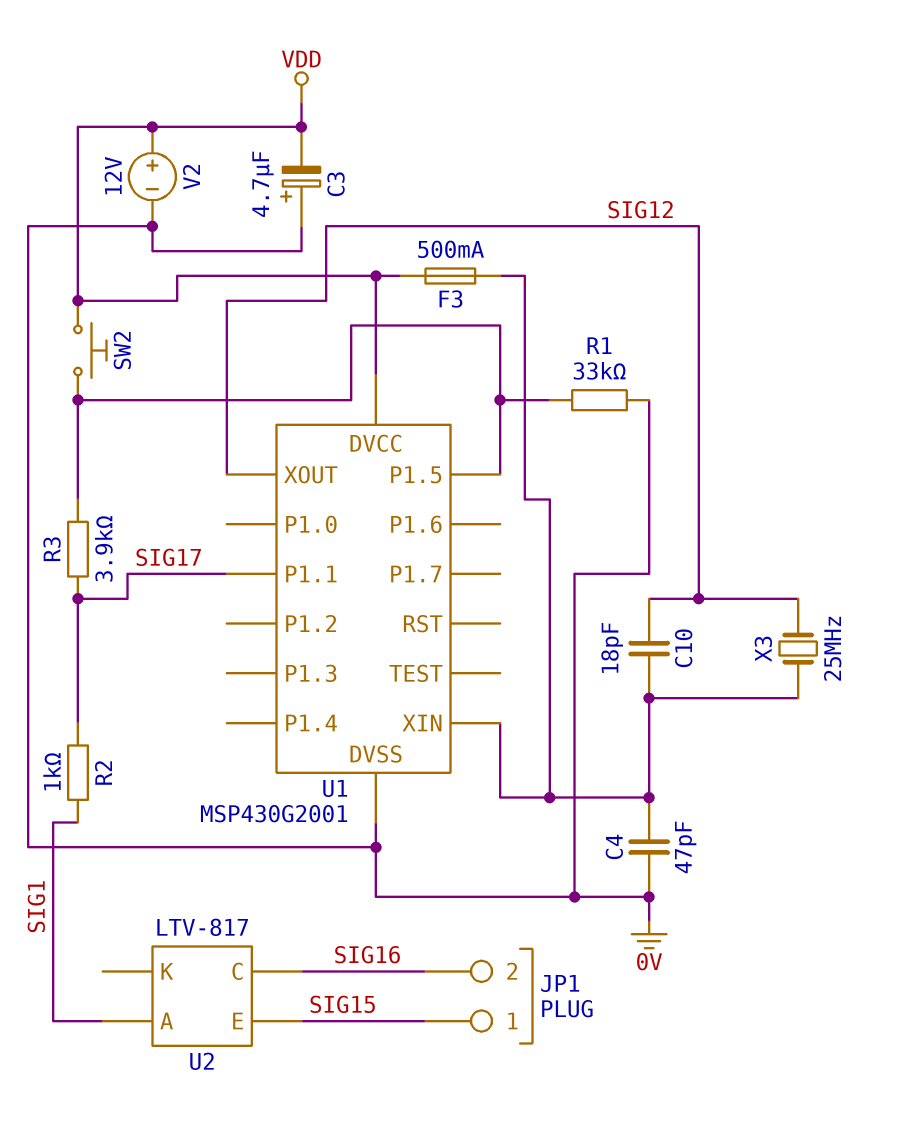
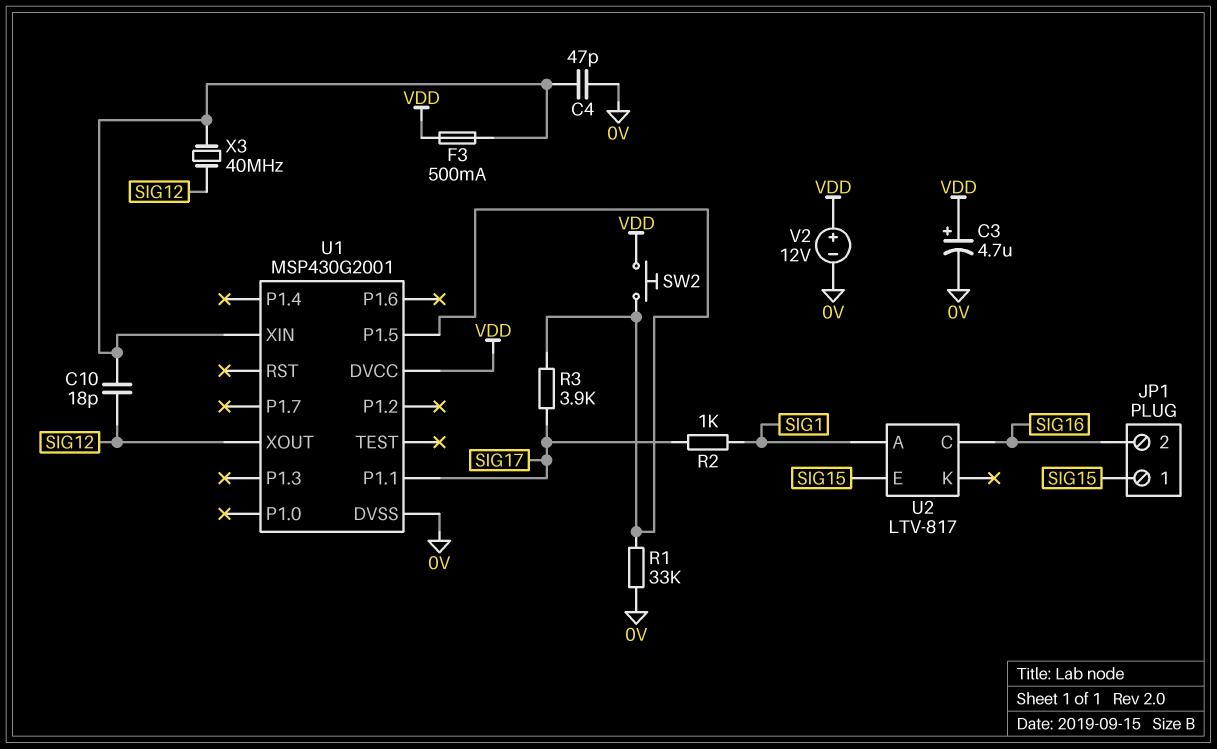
C3: 4.7uF (plus 0V, minus VDD) -> 4.7uF (plus VDD, minus 0V)
X3: 25MHz (SIG12, U1/XIN) -> 40MHz (SIG12, U1/XIN)

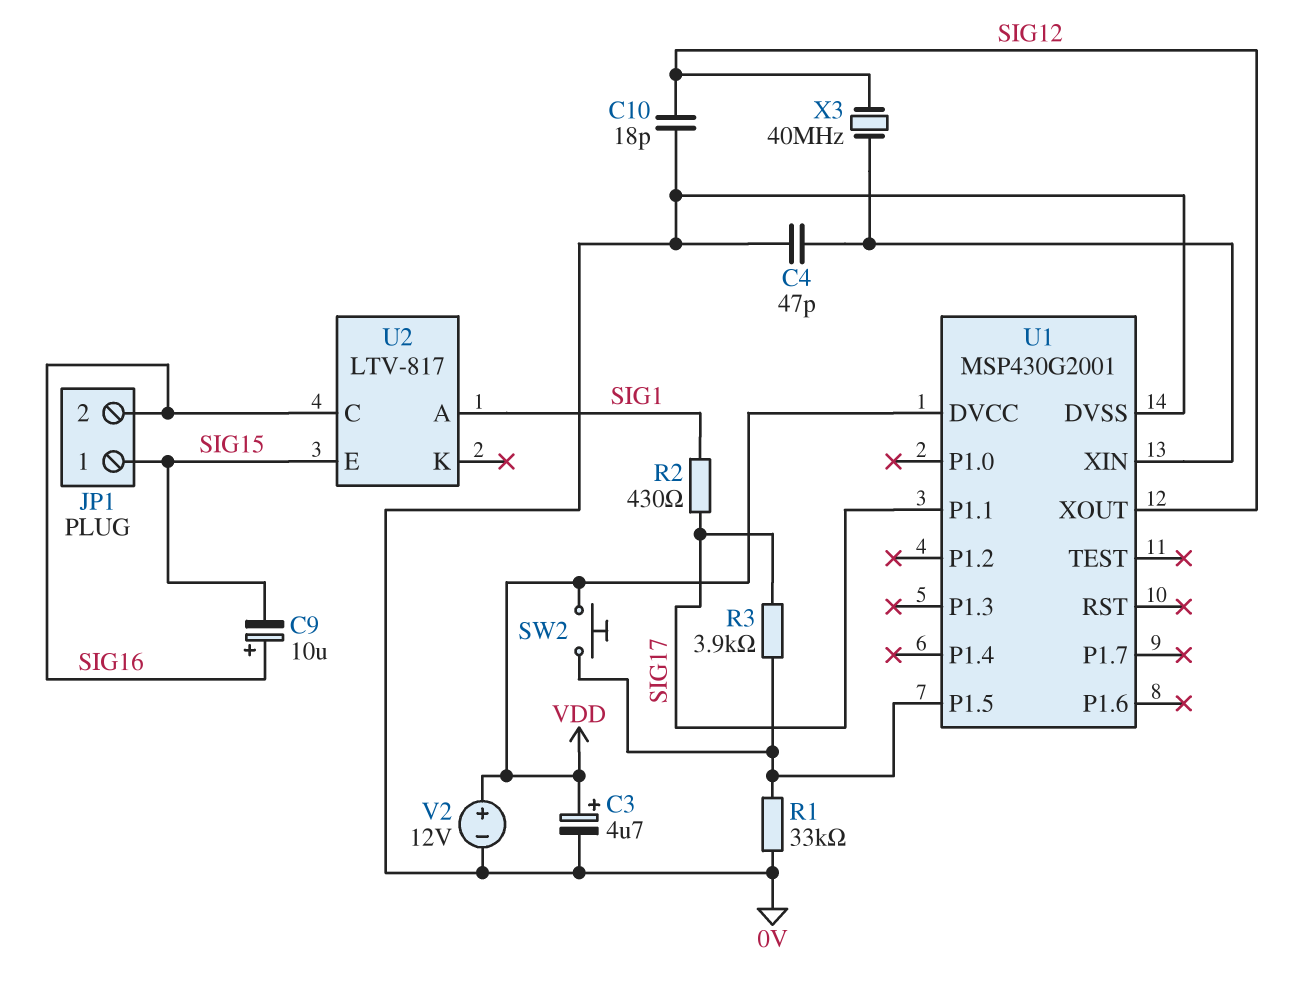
C9: none -> 10uF (plus SIG16, minus SIG15)
C10: 18pF (SIG12, U1/XIN) -> 18pF (0V, SIG12)
F3: 500mA (U1/XIN, VDD) -> none
R2: 1k (SIG1, SIG17) -> 430 (SIG1, SIG17)

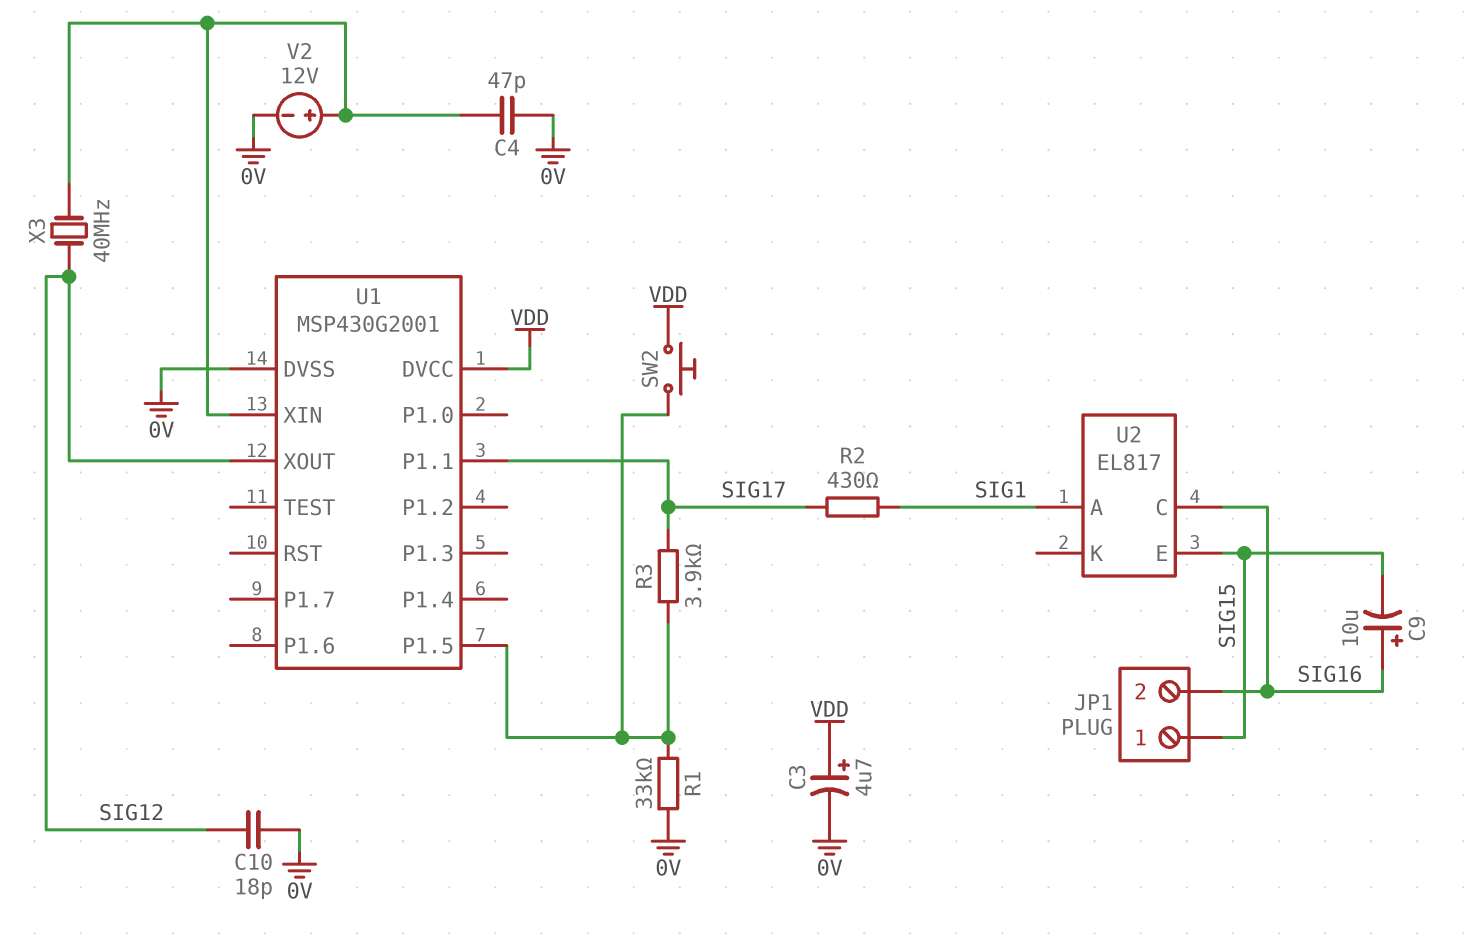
U2: LTV-817 -> EL817
V2: 12V (plus VDD, minus 0V) -> 12V (plus U1/XIN, minus 0V)

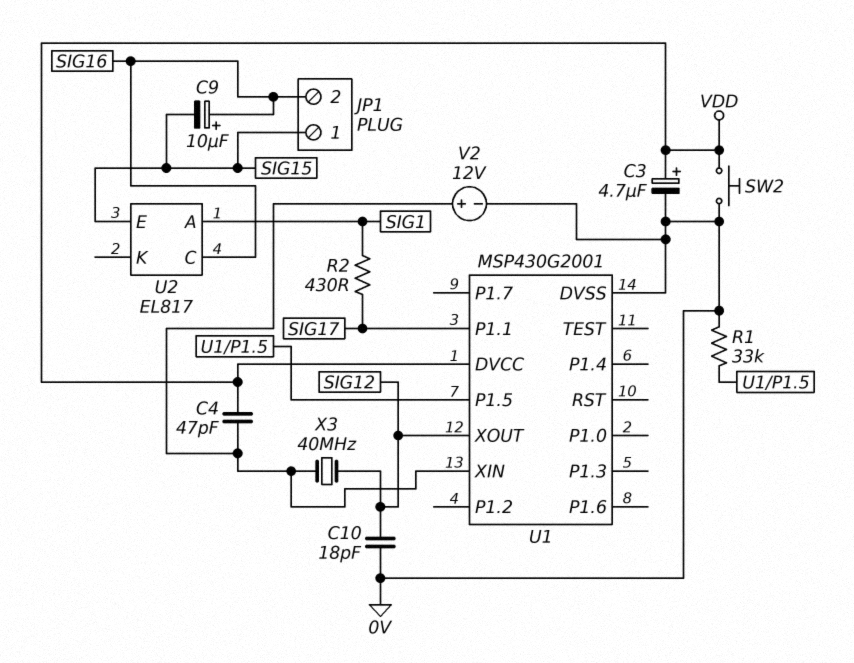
C4: 47pF (0V, U1/XIN) -> 47pF (U1/XIN, VDD)
R3: 3.9k (SIG17, U1/P1.5) -> none
SW2: button (U1/P1.5, VDD) -> button (0V, VDD)

